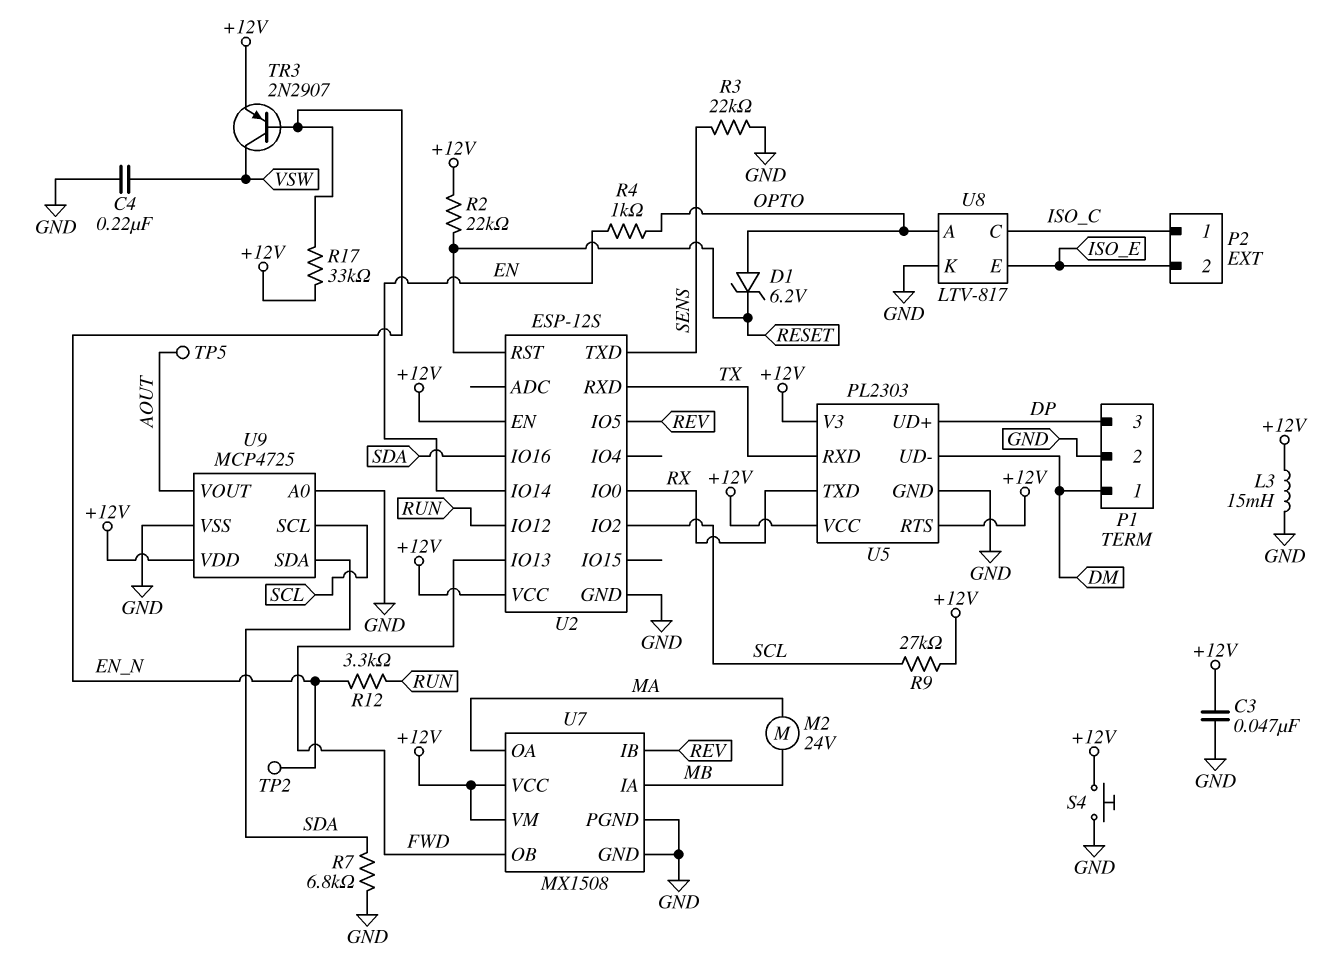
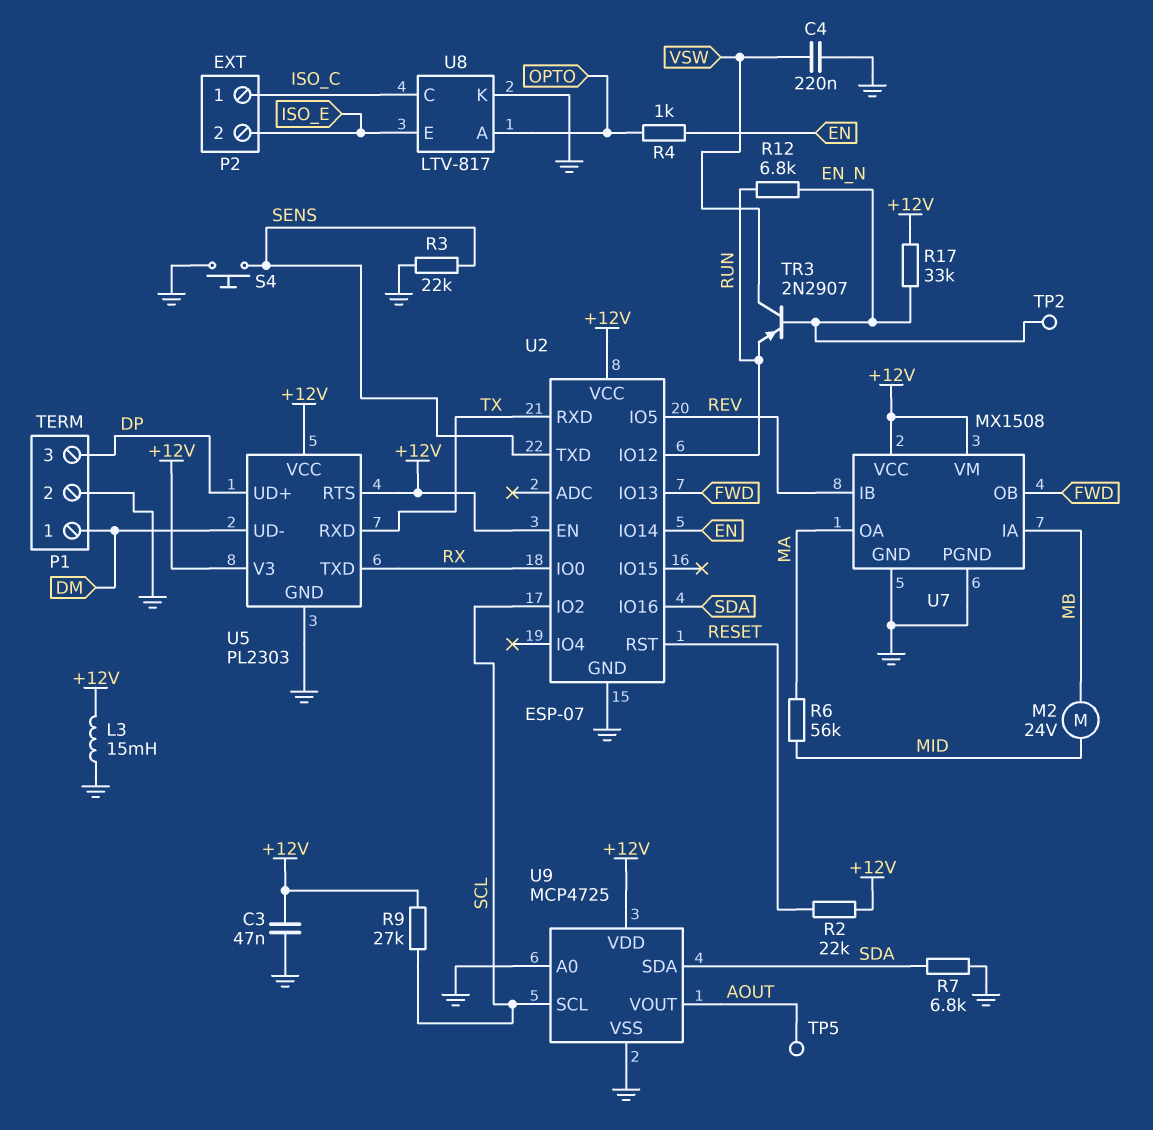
D1: zener 6.2V (A OPTO, K RESET) -> none
M2: motor 24V (MA, MB) -> motor 24V (MB, MID)
R6: none -> 56k (MA, MID)
R12: 3.3k (EN_N, RUN) -> 6.8k (EN_N, RUN)
S4: button (+12V, GND) -> button (GND, SENS)
TR3: PNP 2N2907 (B EN_N, C VSW, E +12V) -> PNP 2N2907 (B EN_N, C VSW, E RUN)
U2: ESP-12S -> ESP-07

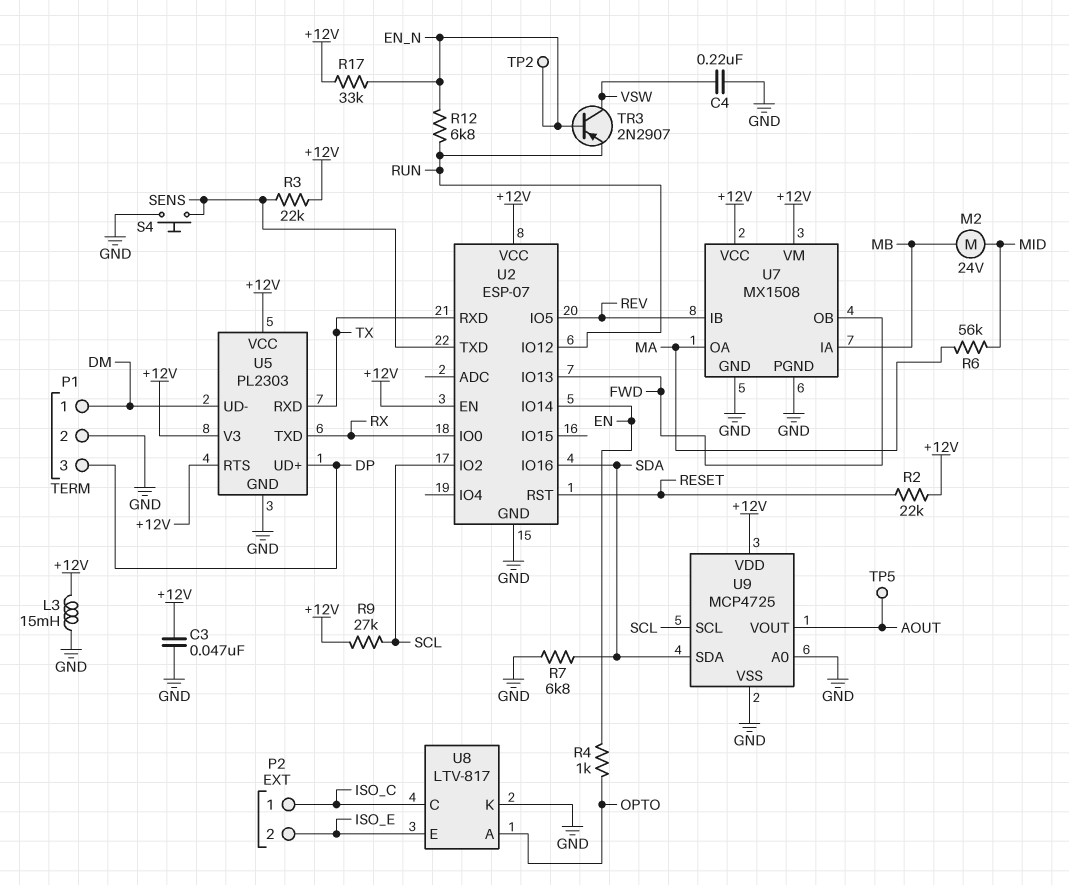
R3: 22k (GND, SENS) -> 22k (+12V, SENS)

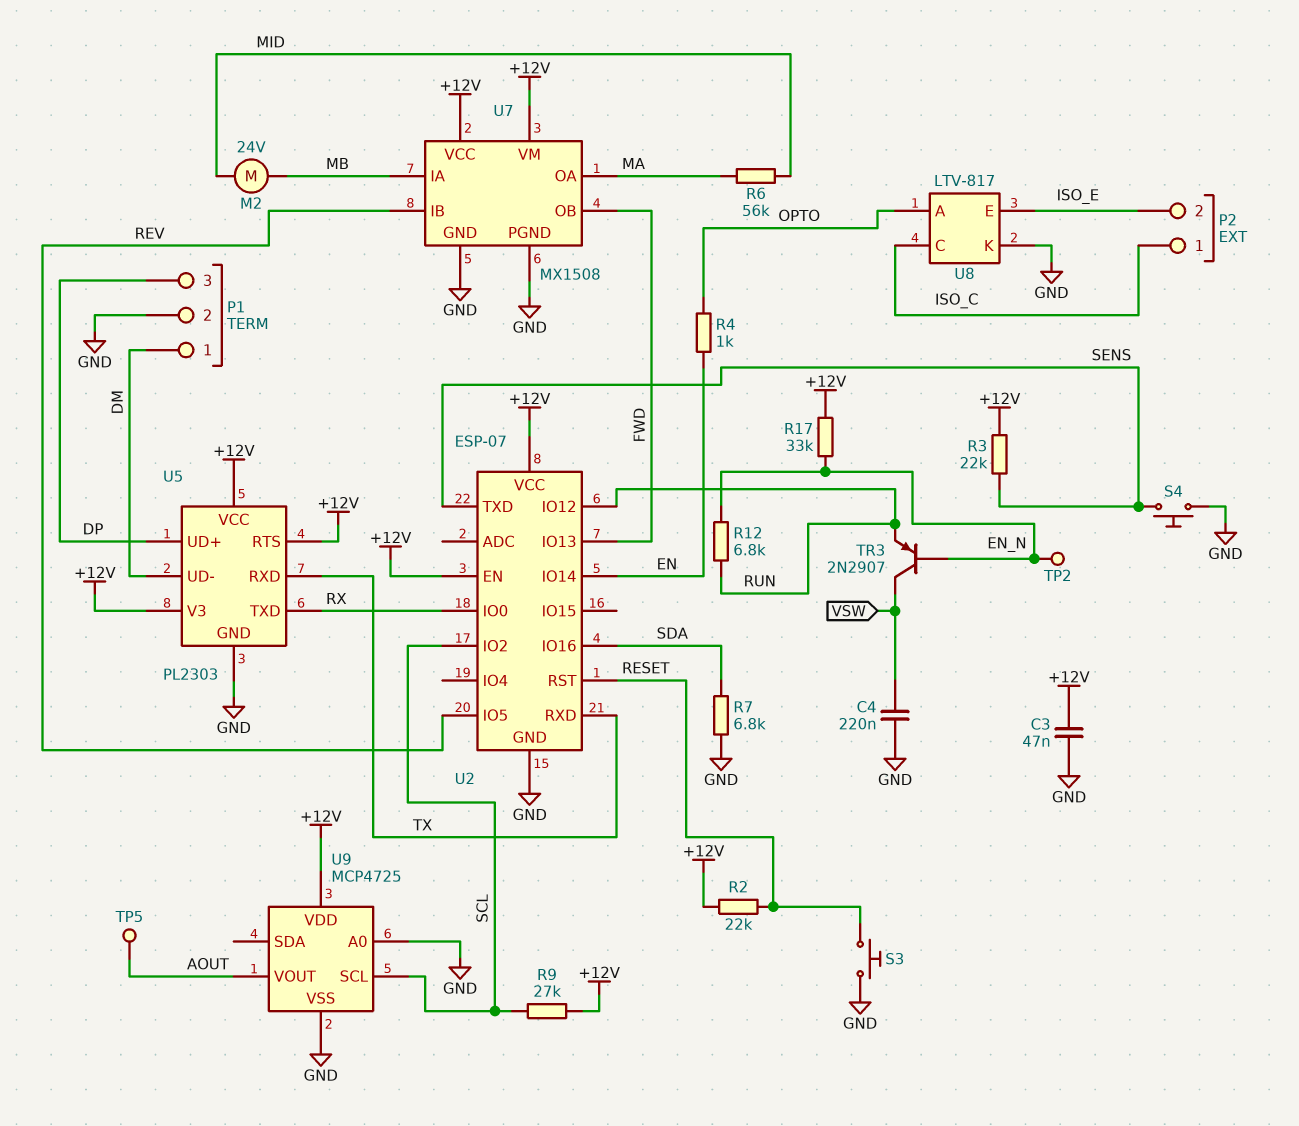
L3: 15mH (+12V, GND) -> none
S3: none -> button (GND, RESET)
U9 pin SDA: SDA -> none

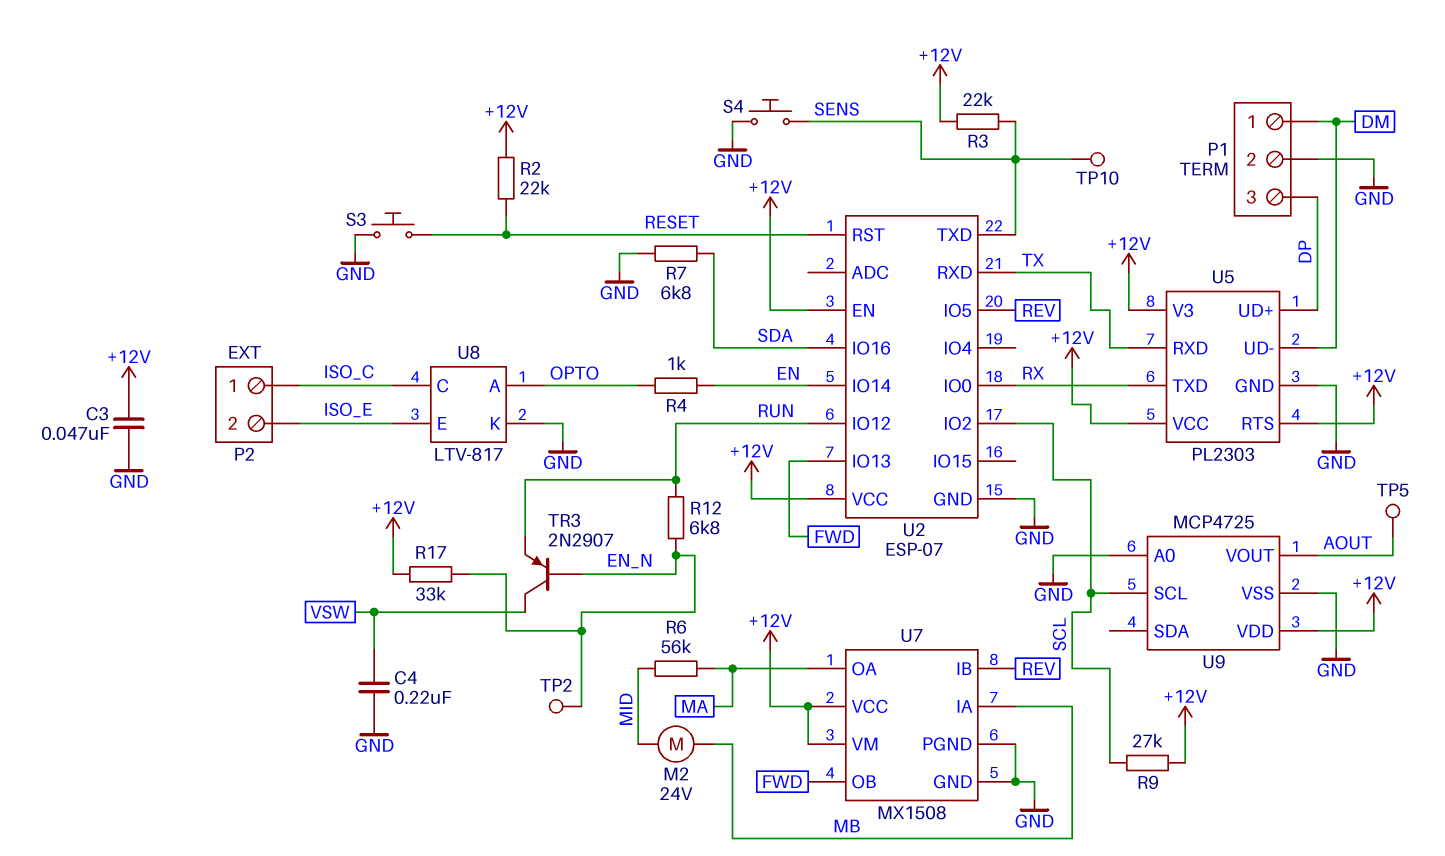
TP10: none -> test point (SENS)

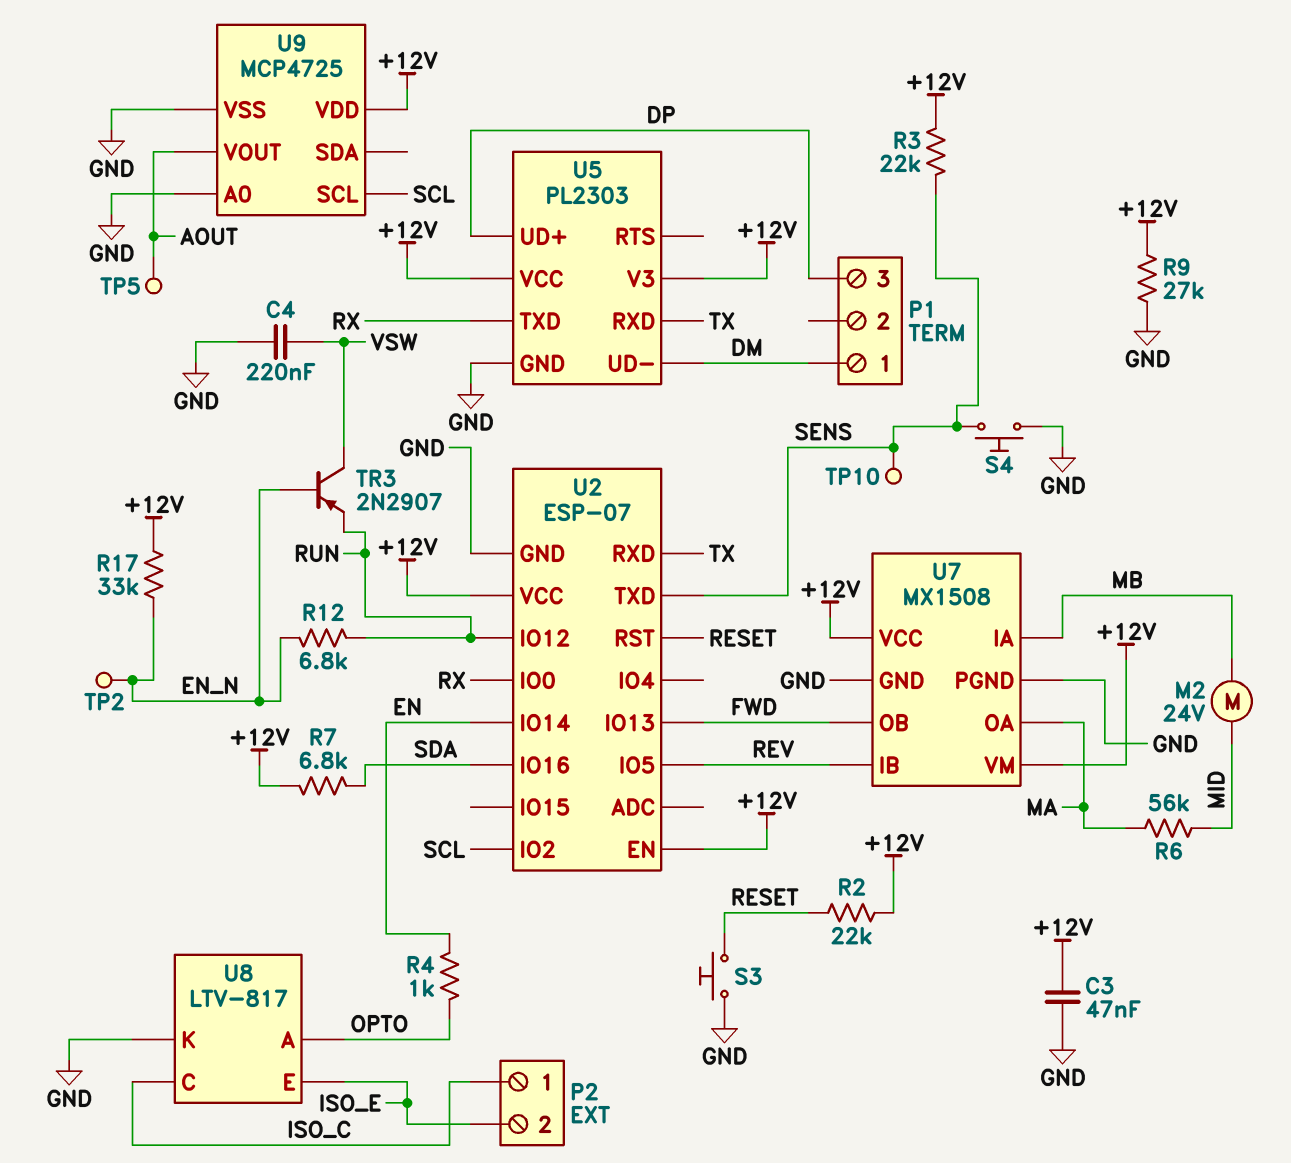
P1 pin 2: GND -> none
R7: 6.8k (GND, SDA) -> 6.8k (+12V, SDA)
R9: 27k (+12V, SCL) -> 27k (+12V, GND)
U5 pin RTS: +12V -> none

